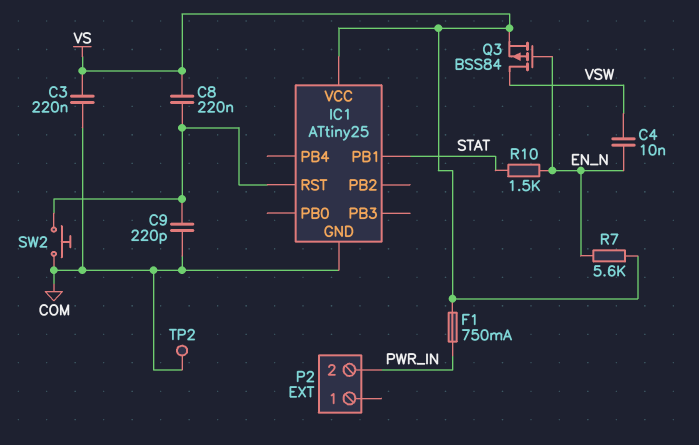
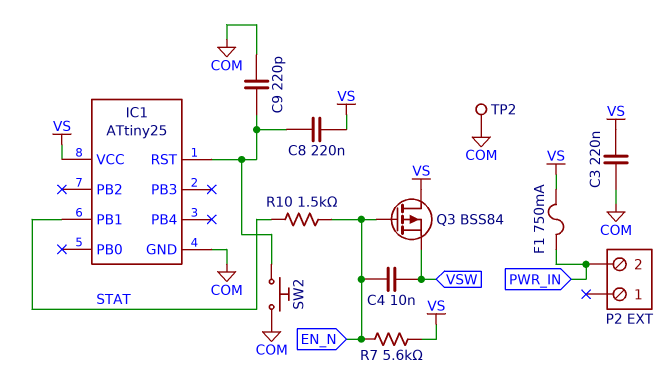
Q3: PMOS BSS84 (G EN_N, D VSW, S VS) -> PMOS BSS84 (G EN_N, D VS, S VSW)

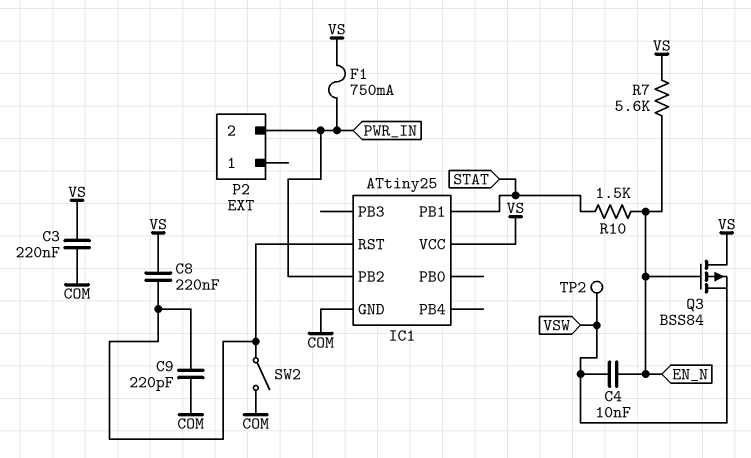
IC1 pin PB2: none -> PWR_IN
SW2: button (COM, IC1/RST) -> switch (COM, IC1/RST)
TP2: test point (COM) -> test point (VSW)

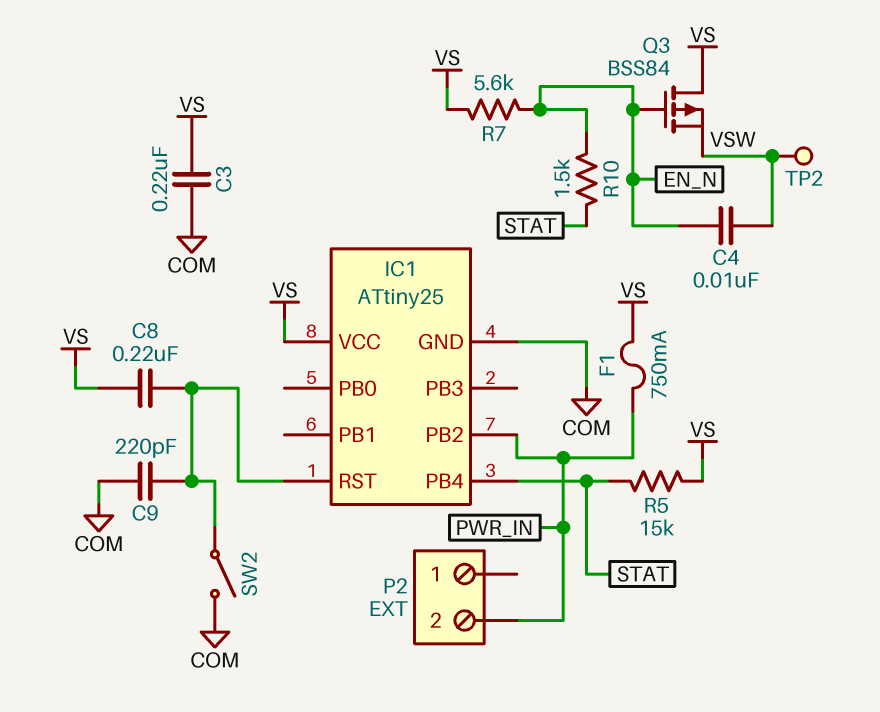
IC1 pin PB1: STAT -> none
IC1 pin PB4: none -> STAT
R5: none -> 15k (STAT, VS)

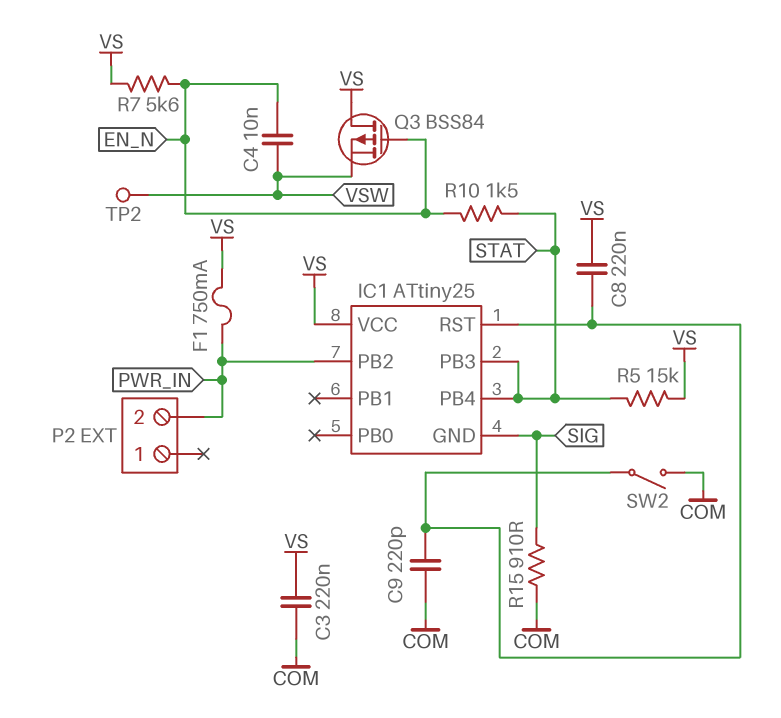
IC1 pin GND: COM -> SIG
IC1 pin PB3: none -> STAT
R15: none -> 910 (COM, SIG)

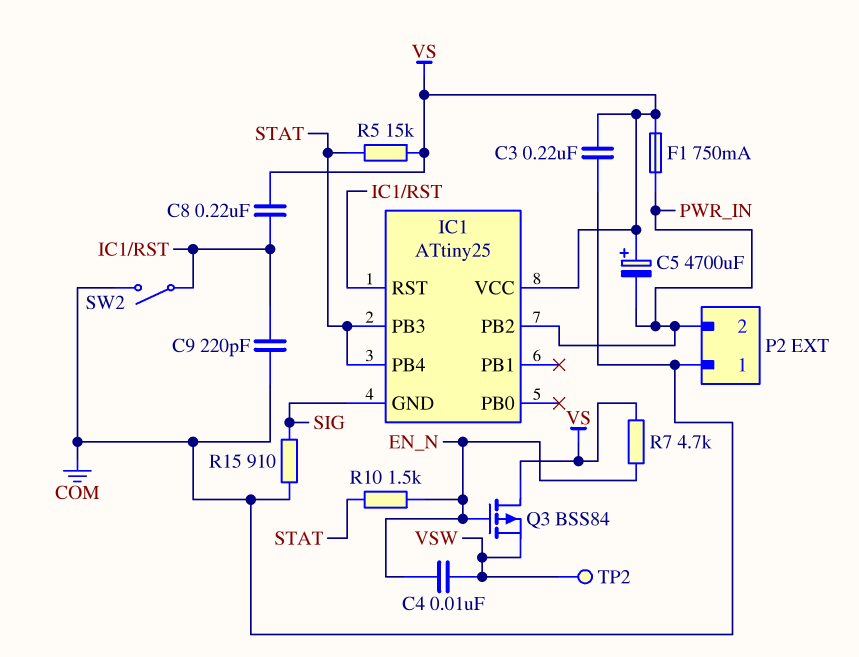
C5: none -> 4700uF (plus VS, minus PWR_IN)
P2 pin 1: none -> COM
R7: 5.6k (EN_N, VS) -> 4.7k (EN_N, VS)

